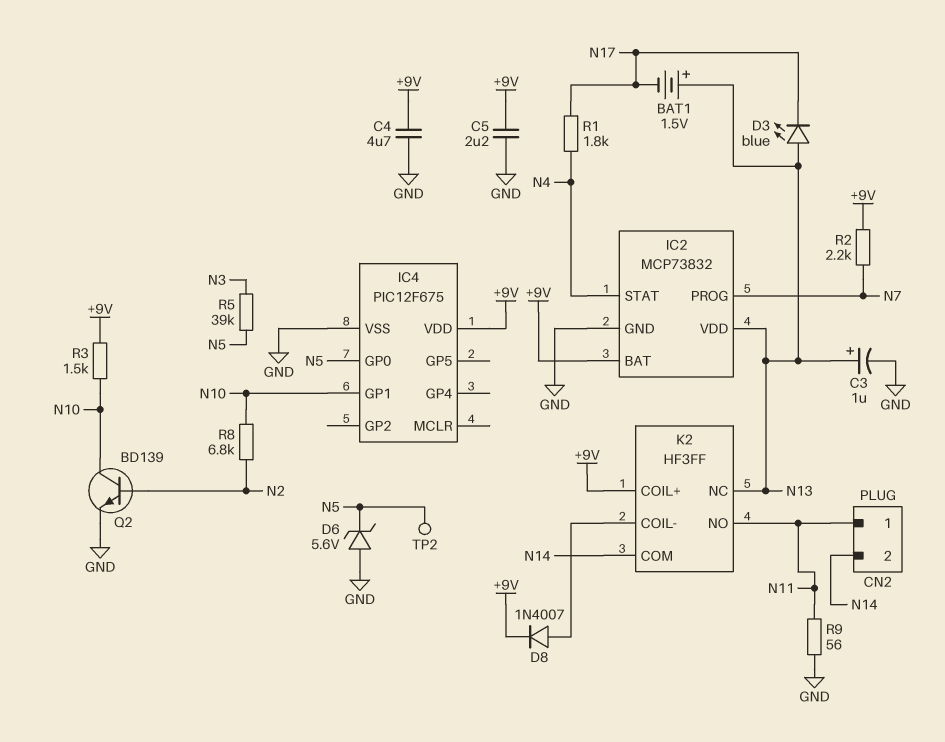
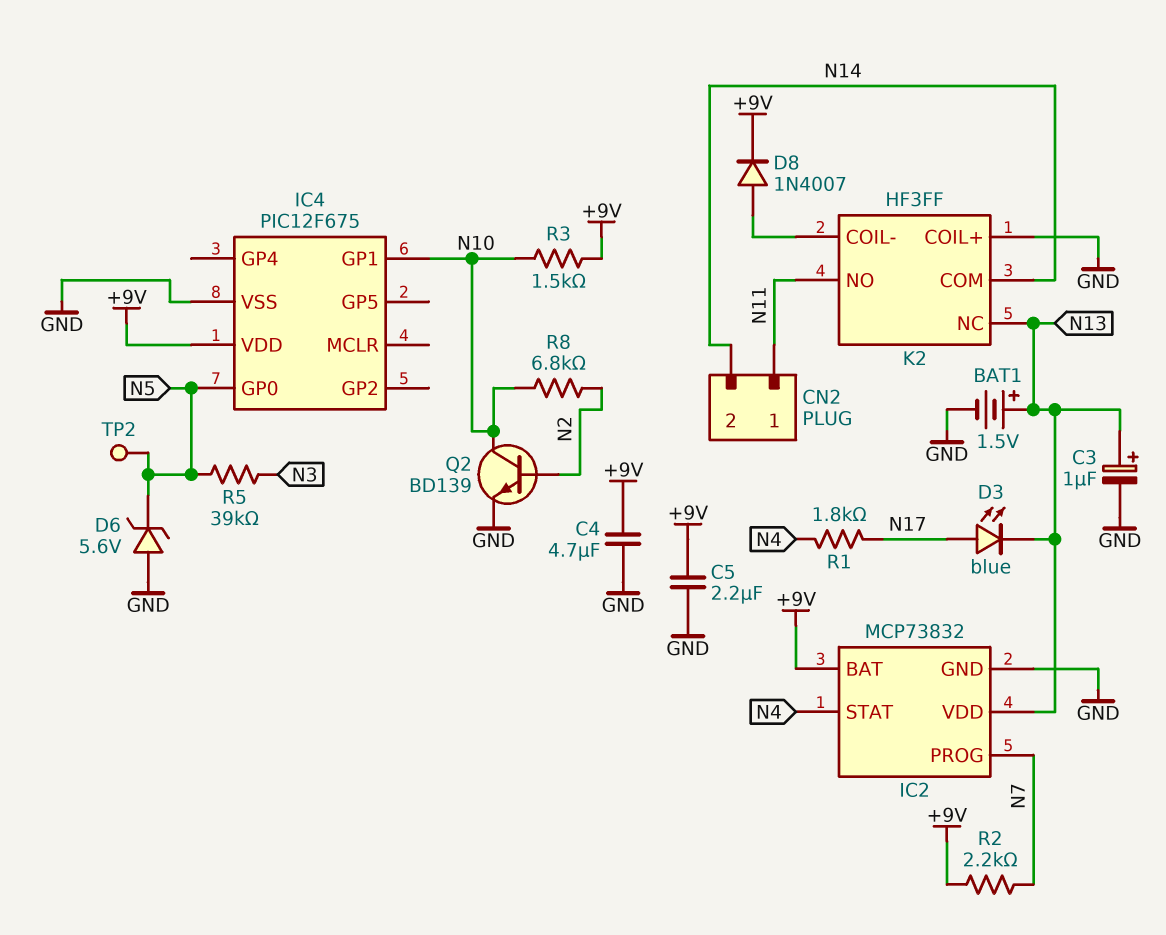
BAT1: 1.5V (plus N13, minus N17) -> 1.5V (plus N13, minus GND)
D3: LED blue (A N13, K N17) -> LED blue (A N17, K N13)
K2 pin COIL+: +9V -> GND
R9: 56 (GND, N11) -> none

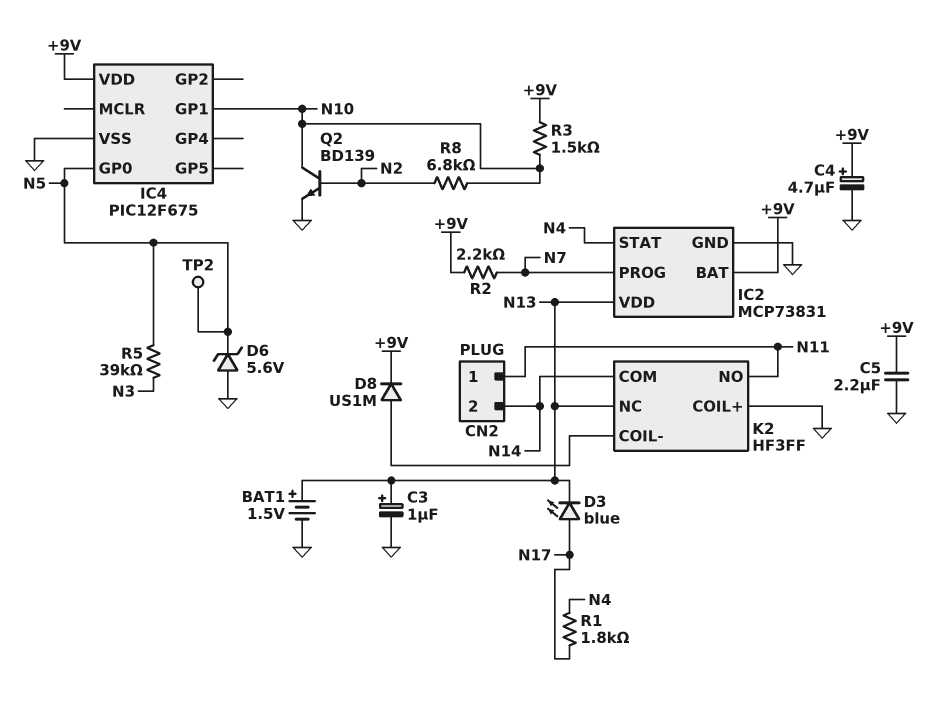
C4: 4.7uF (+9V, GND) -> 4.7uF (plus +9V, minus GND)
D8: diode 1N4007 (A K2/COIL-, K +9V) -> diode US1M (A K2/COIL-, K +9V)
IC2: MCP73832 -> MCP73831

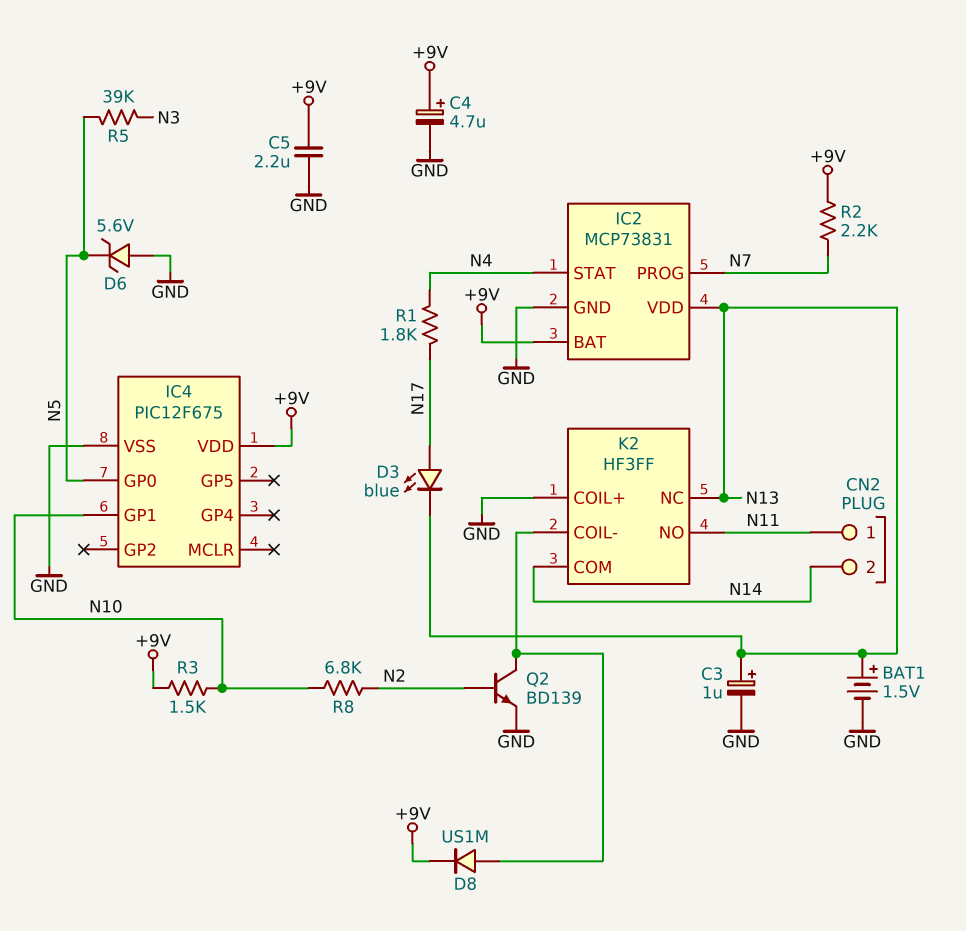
Q2: NPN BD139 (B N2, C N10, E GND) -> NPN BD139 (B N2, C K2/COIL-, E GND)
TP2: test point (N5) -> none

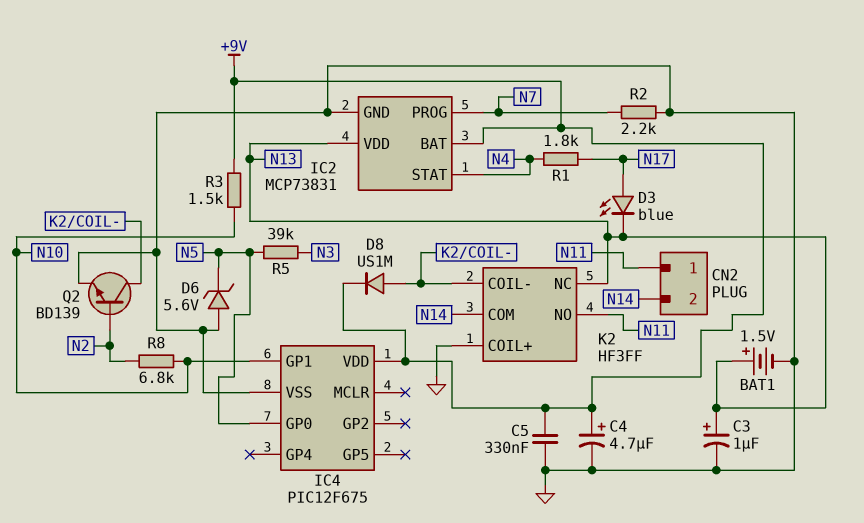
C5: 2.2uF (+9V, GND) -> 330nF (+9V, GND)
R2: 2.2k (+9V, N7) -> 2.2k (GND, N7)

